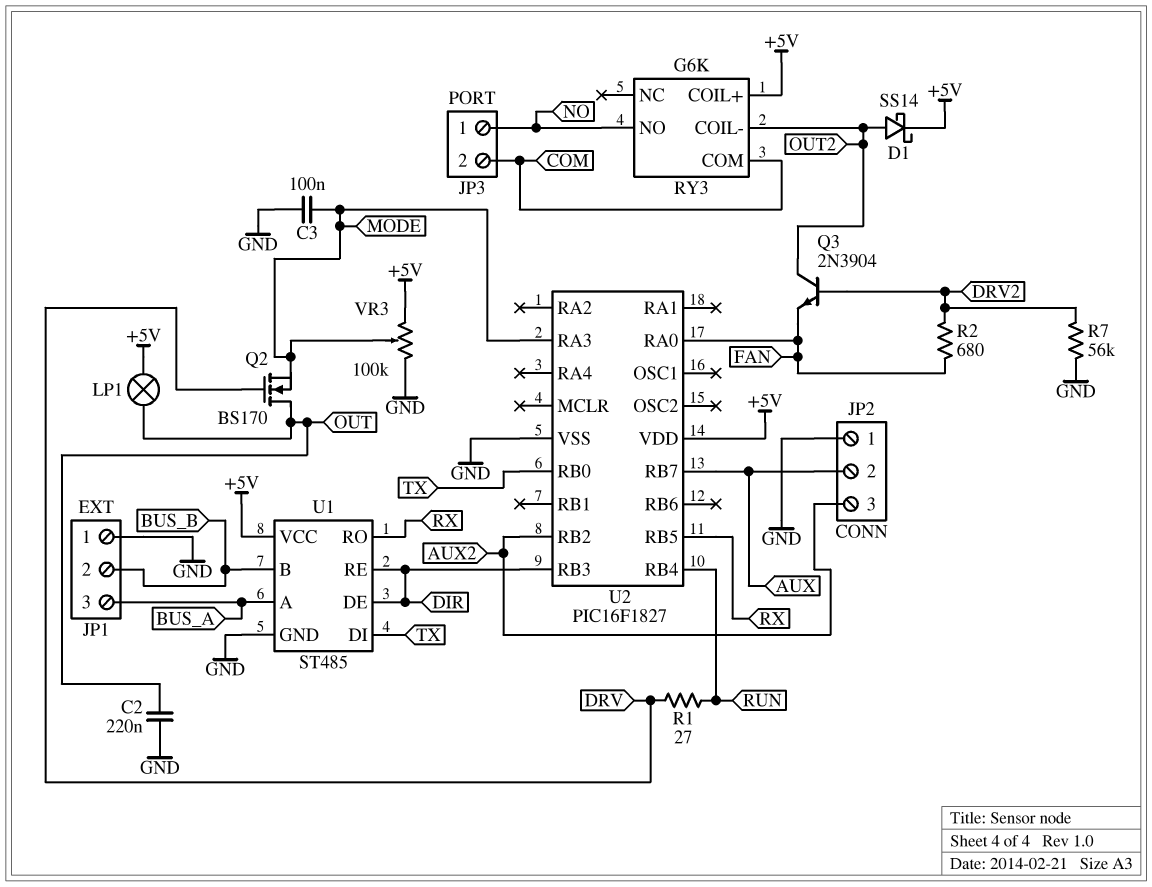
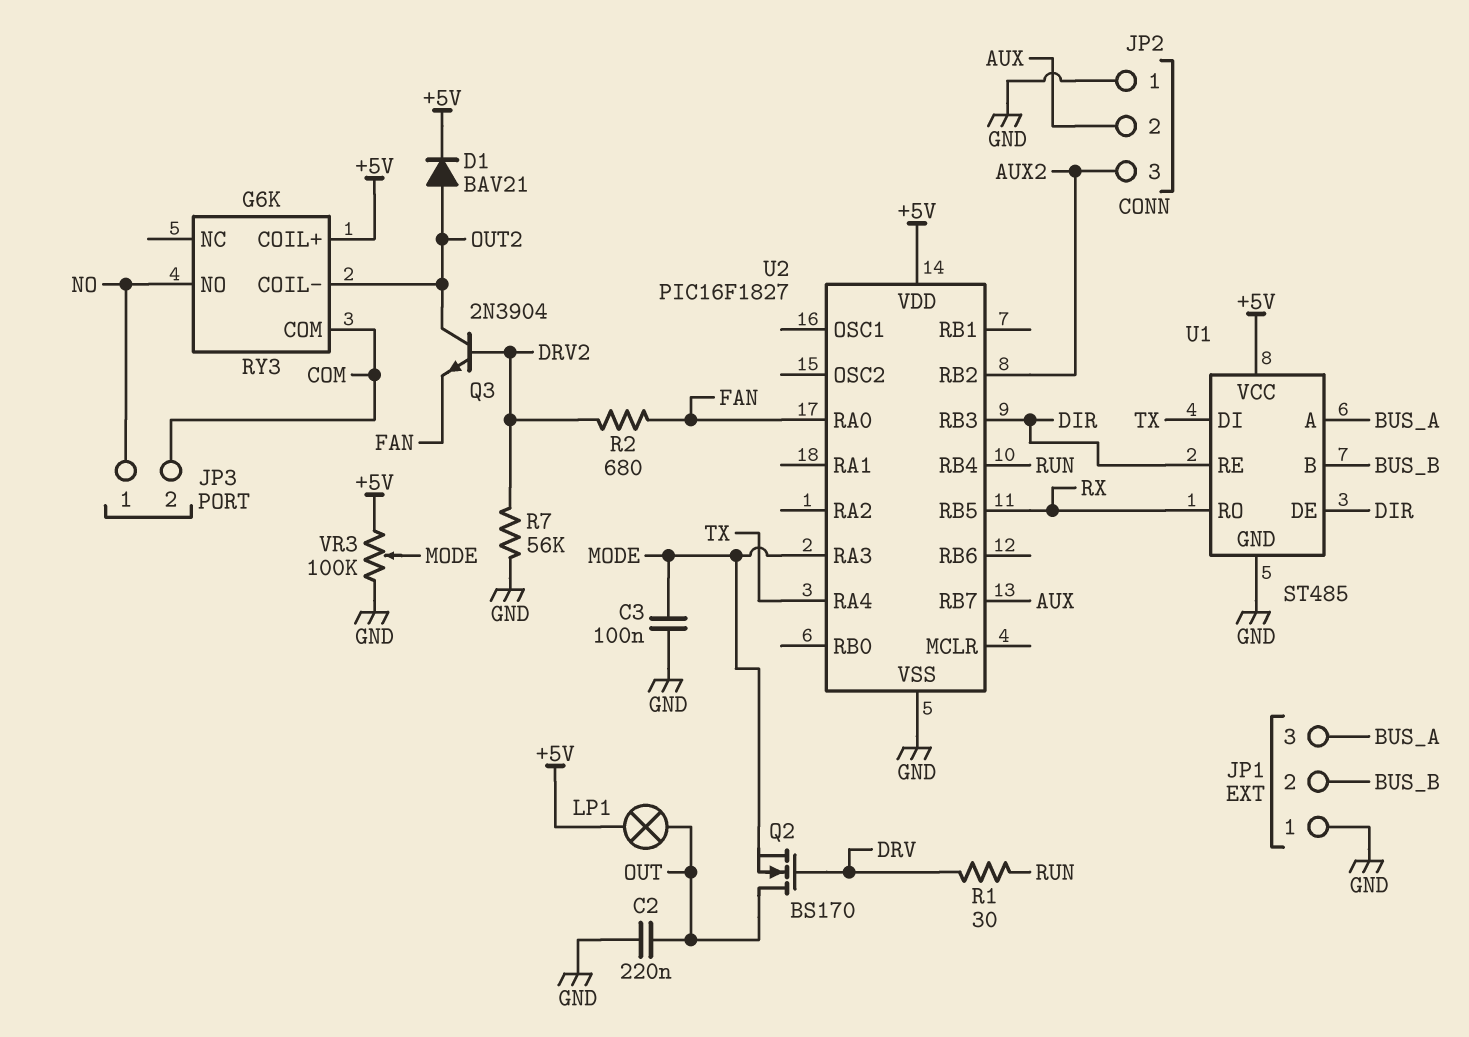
D1: schottky SS14 (A OUT2, K +5V) -> diode BAV21 (A OUT2, K +5V)
R1: 27 (DRV, RUN) -> 30 (DRV, RUN)
U2 pin RA4: none -> TX
U2 pin RB0: TX -> none

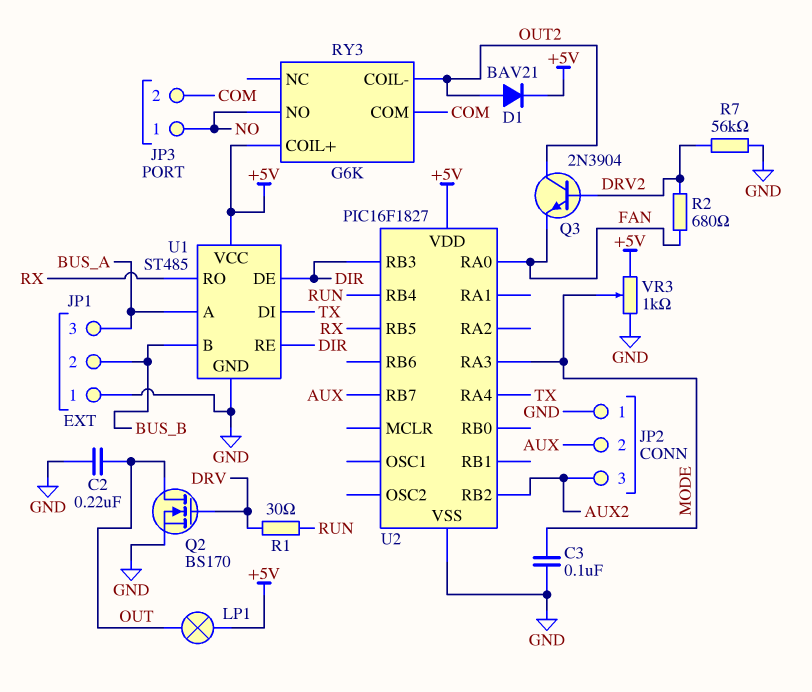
Q2: NMOS BS170 (G DRV, D OUT, S MODE) -> NMOS BS170 (G DRV, D OUT, S GND)
VR3: 100k (+5V, GND, wiper MODE) -> 1k (+5V, GND, wiper MODE)

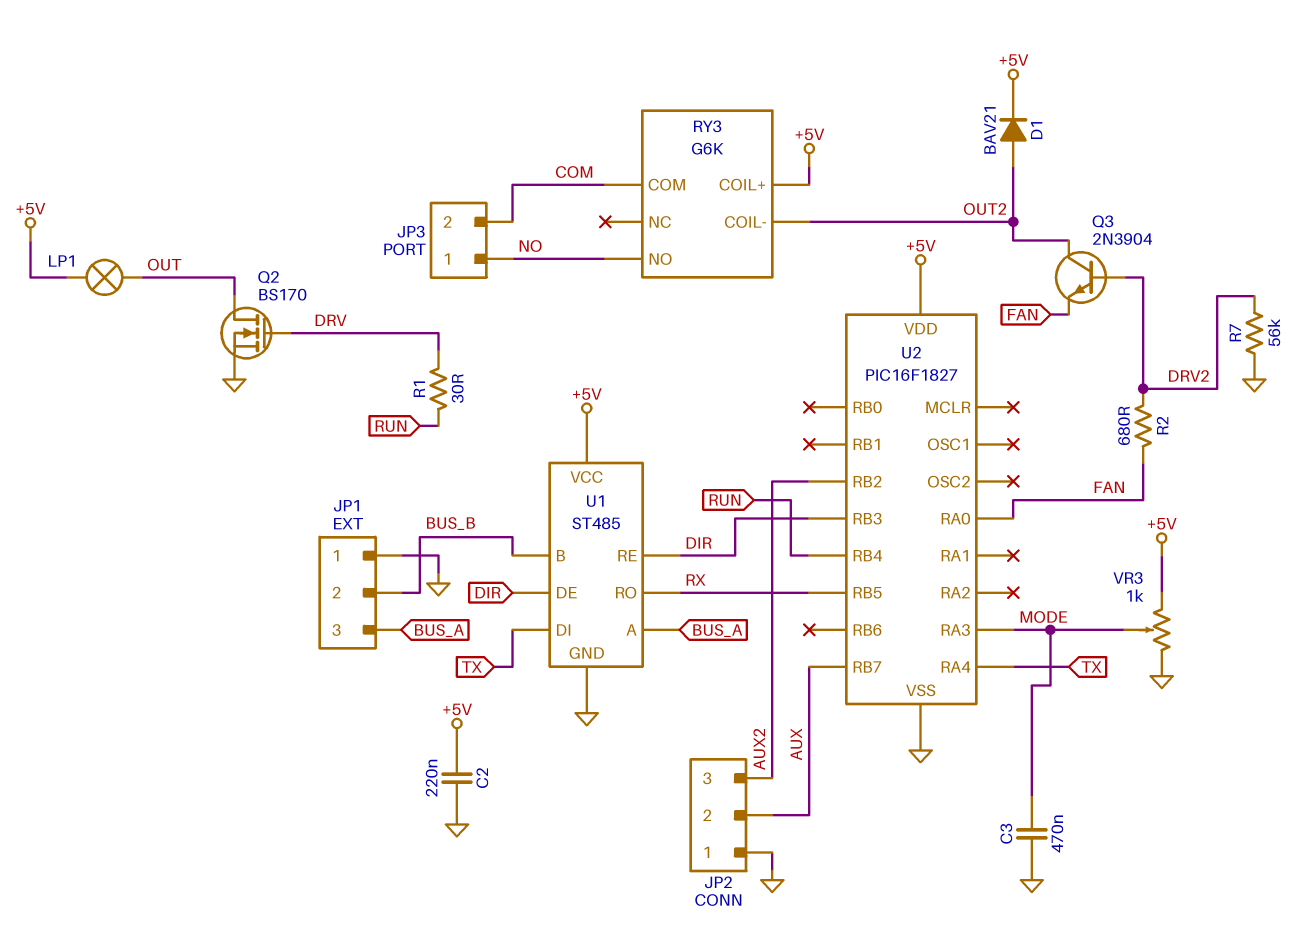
C2: 220nF (GND, OUT) -> 220nF (+5V, GND)
C3: 100nF (GND, MODE) -> 470nF (GND, MODE)

